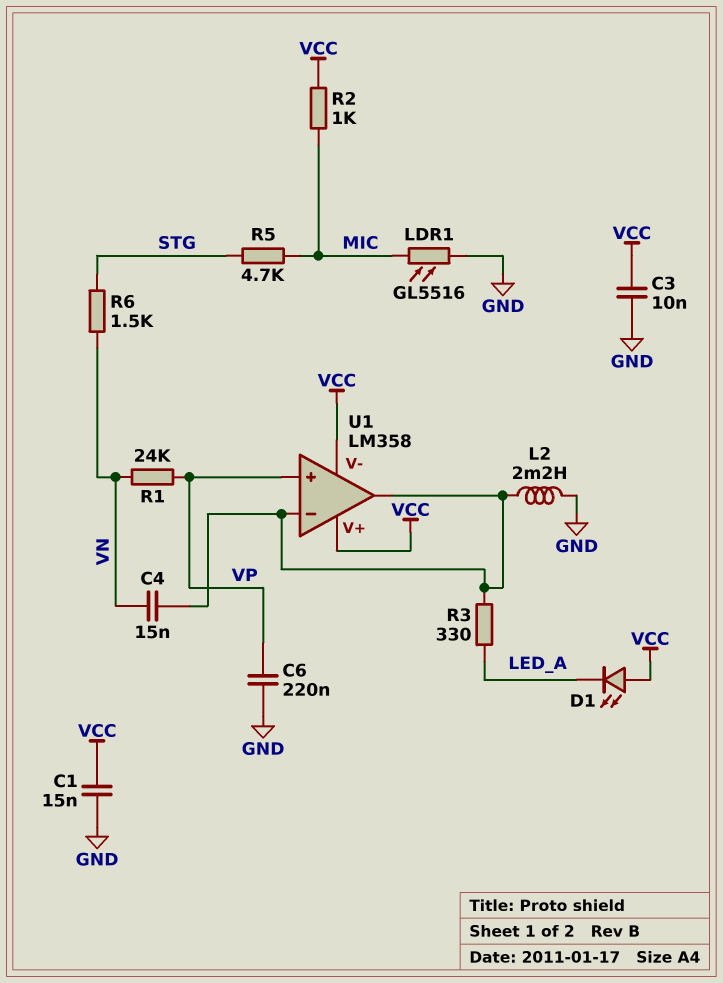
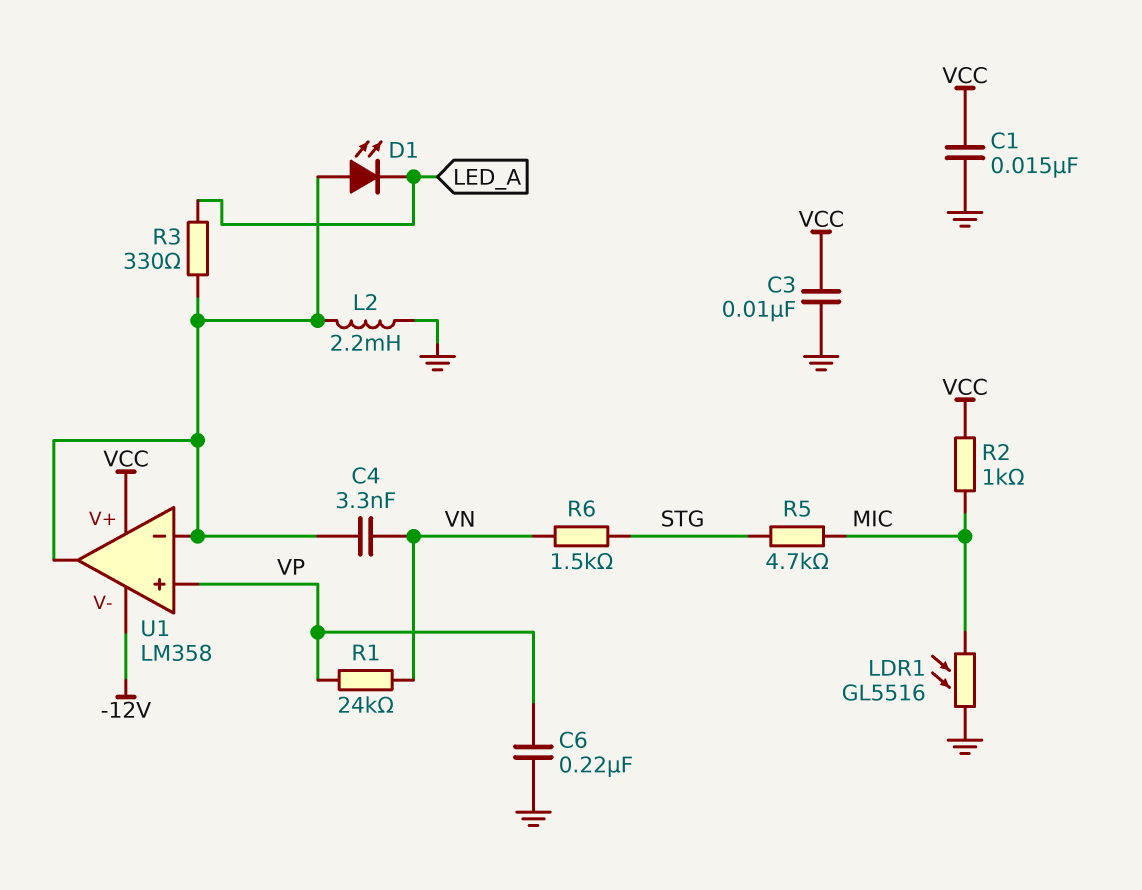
C4: 15nF (U1/in-, VN) -> 3.3nF (U1/in-, VN)
D1: LED (A VCC, K LED_A) -> LED (A U1/in-, K LED_A)
U1 pin V-: VCC -> -12V

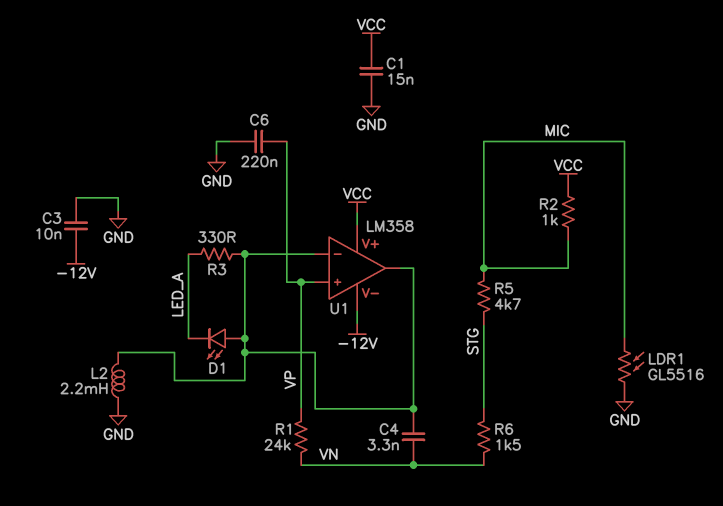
C3: 10nF (GND, VCC) -> 10nF (-12V, GND)

